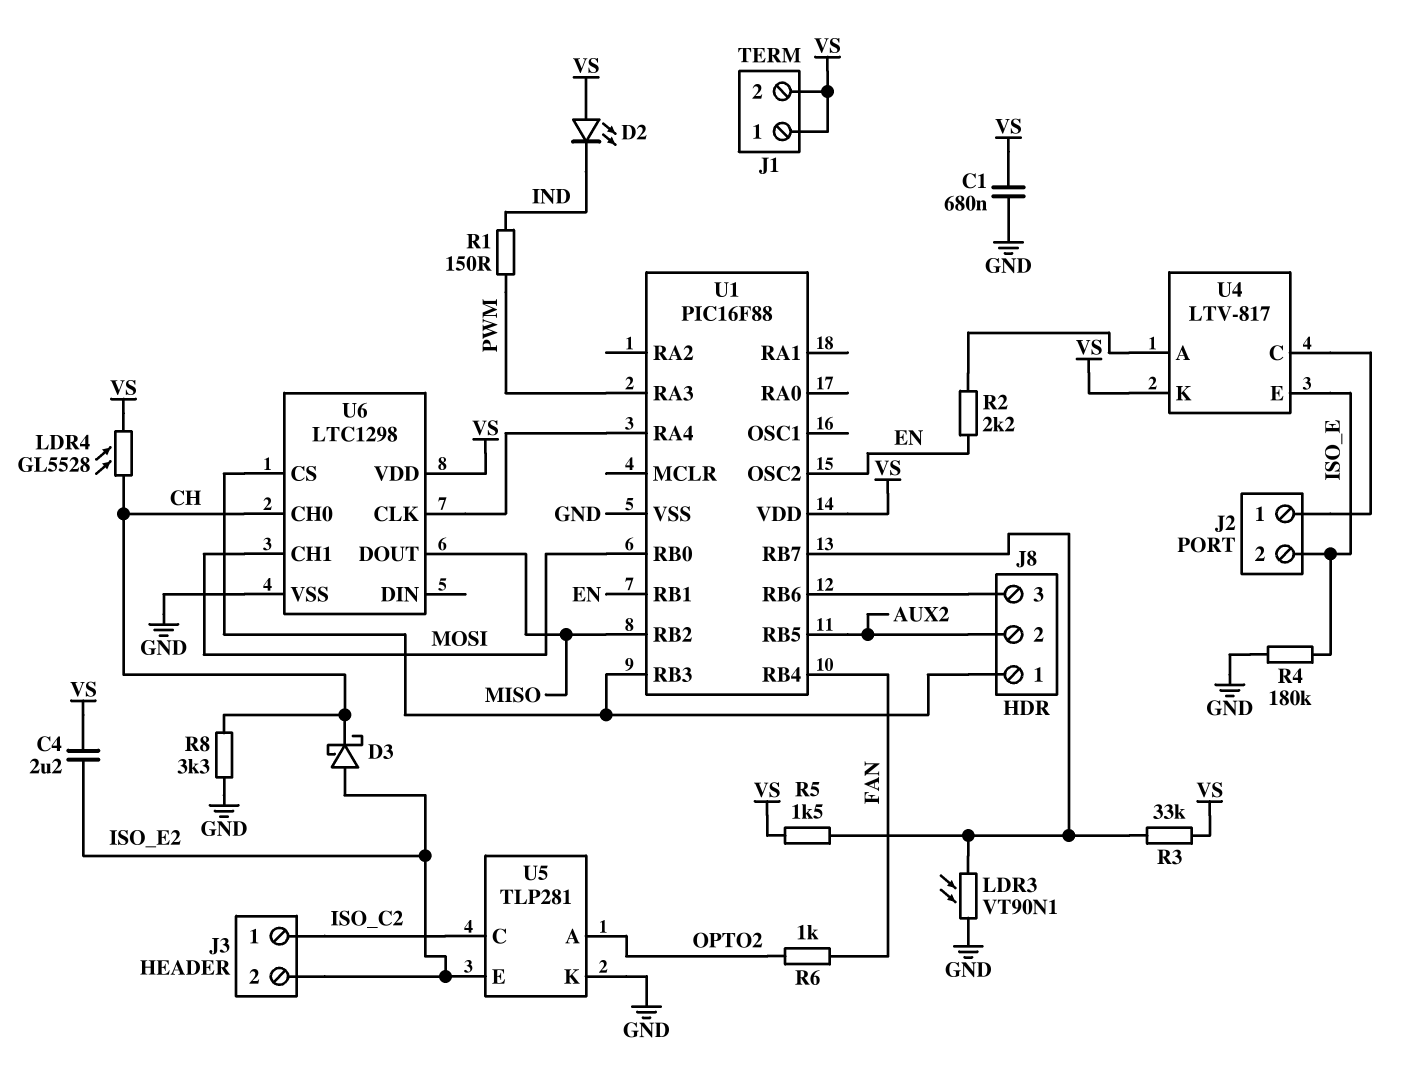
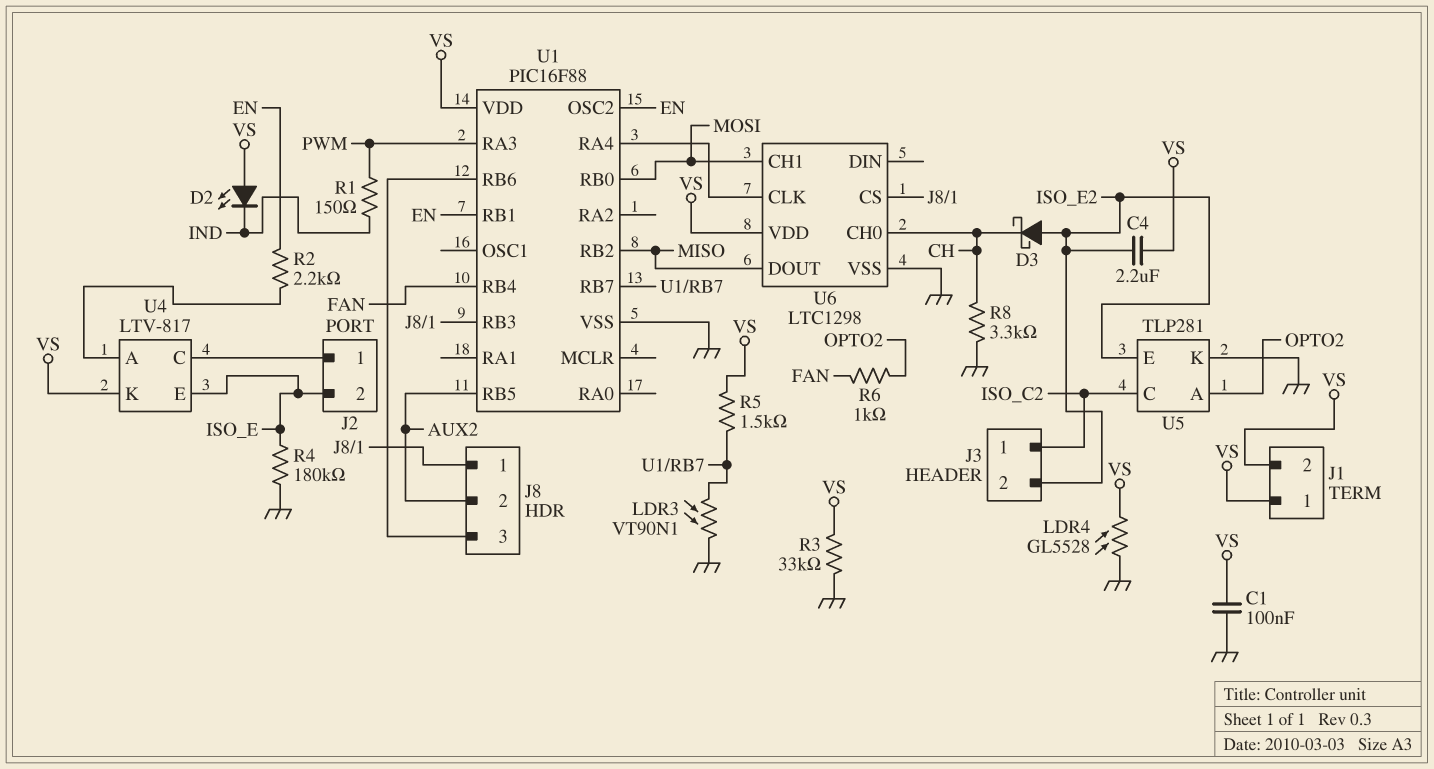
C1: 680nF (GND, VS) -> 100nF (GND, VS)
LDR4: GL5528 (CH, VS) -> GL5528 (GND, VS)
R3: 33k (U1/RB7, VS) -> 33k (GND, VS)

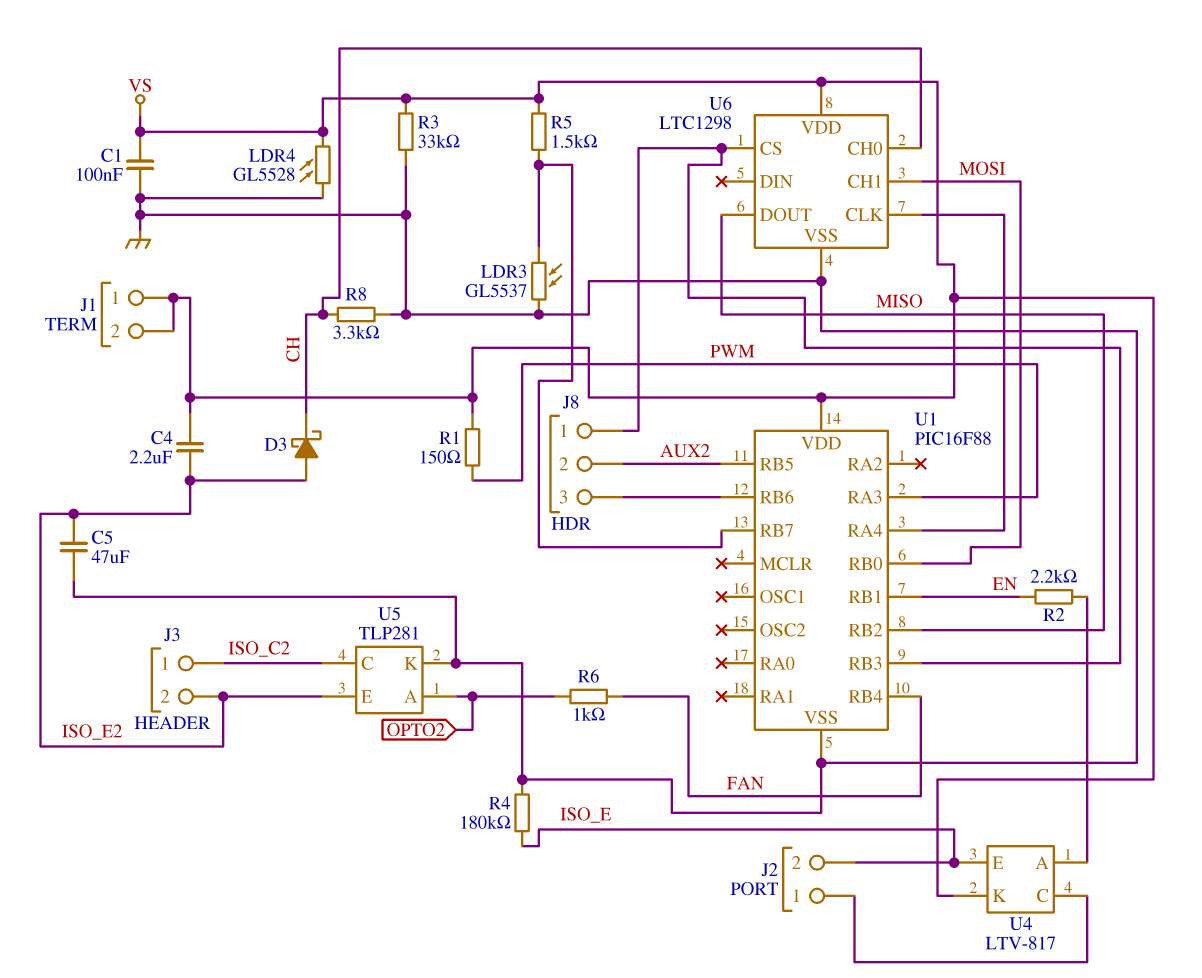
C5: none -> 47uF (GND, ISO_E2)
D2: LED (A VS, K IND) -> none
LDR3: VT90N1 (GND, U1/RB7) -> GL5537 (GND, U1/RB7)
R1: 150 (IND, PWM) -> 150 (PWM, VS)
U1 pin OSC2: EN -> none

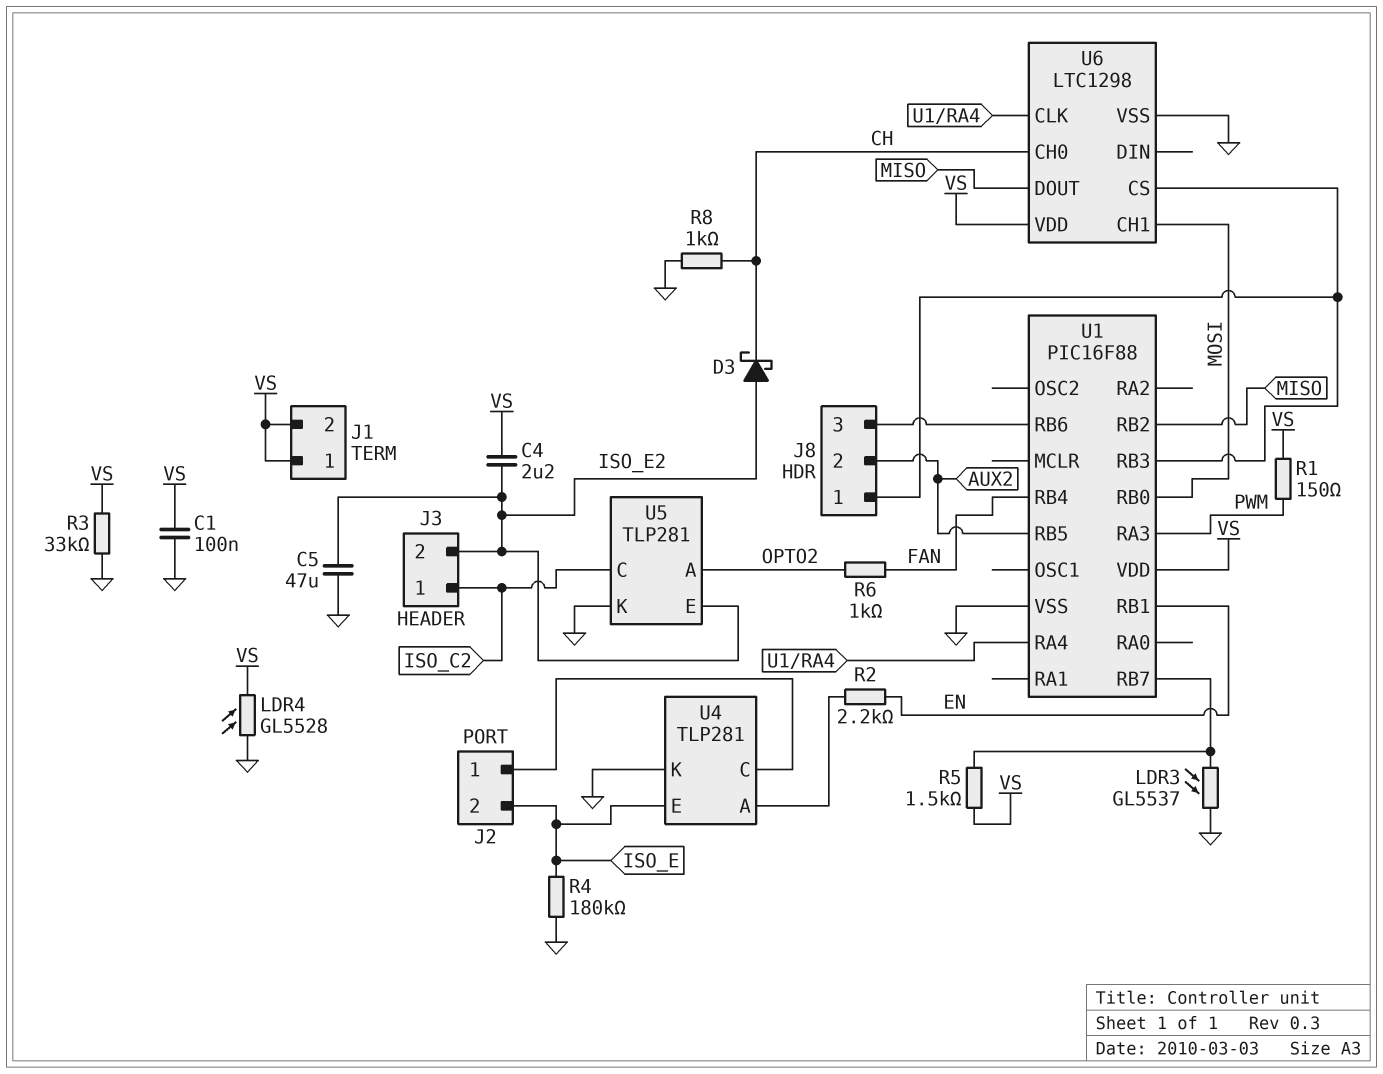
R8: 3.3k (CH, GND) -> 1k (CH, GND)
U4: LTV-817 -> TLP281
U4 pin K: VS -> GND

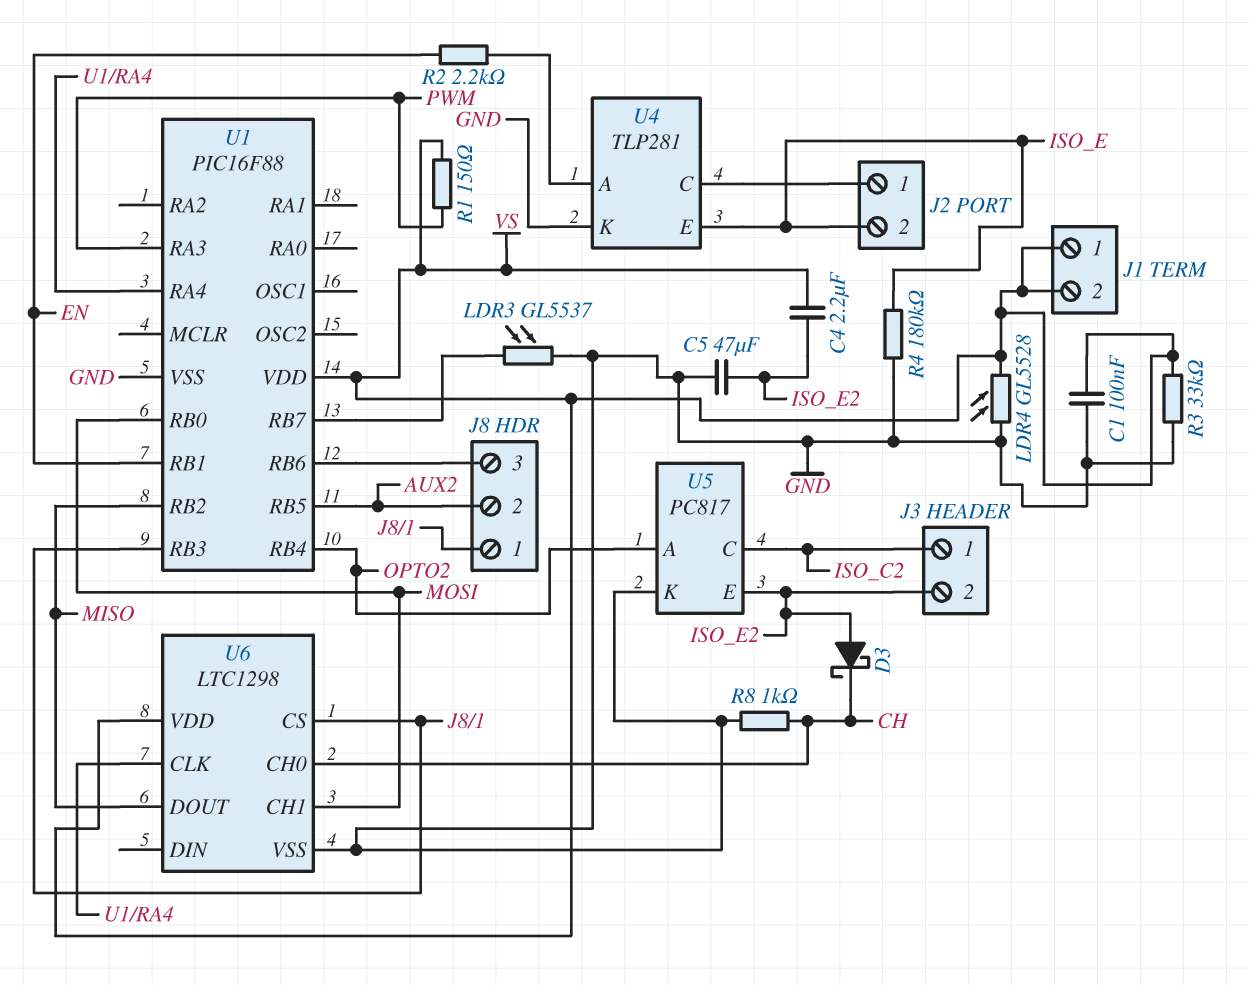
R5: 1.5k (U1/RB7, VS) -> none
R6: 1k (FAN, OPTO2) -> none
U1 pin RB4: FAN -> OPTO2
U5: TLP281 -> PC817

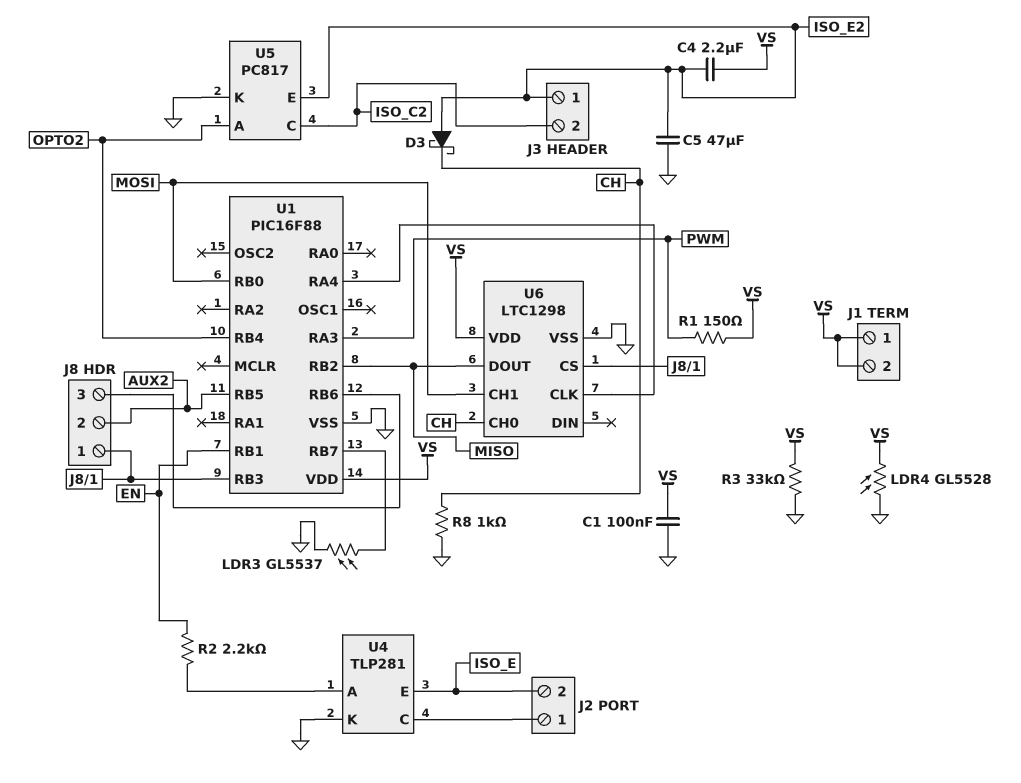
J3 pin 1: ISO_C2 -> ISO_E2
J3 pin 2: ISO_E2 -> ISO_C2
R4: 180k (GND, ISO_E) -> none

